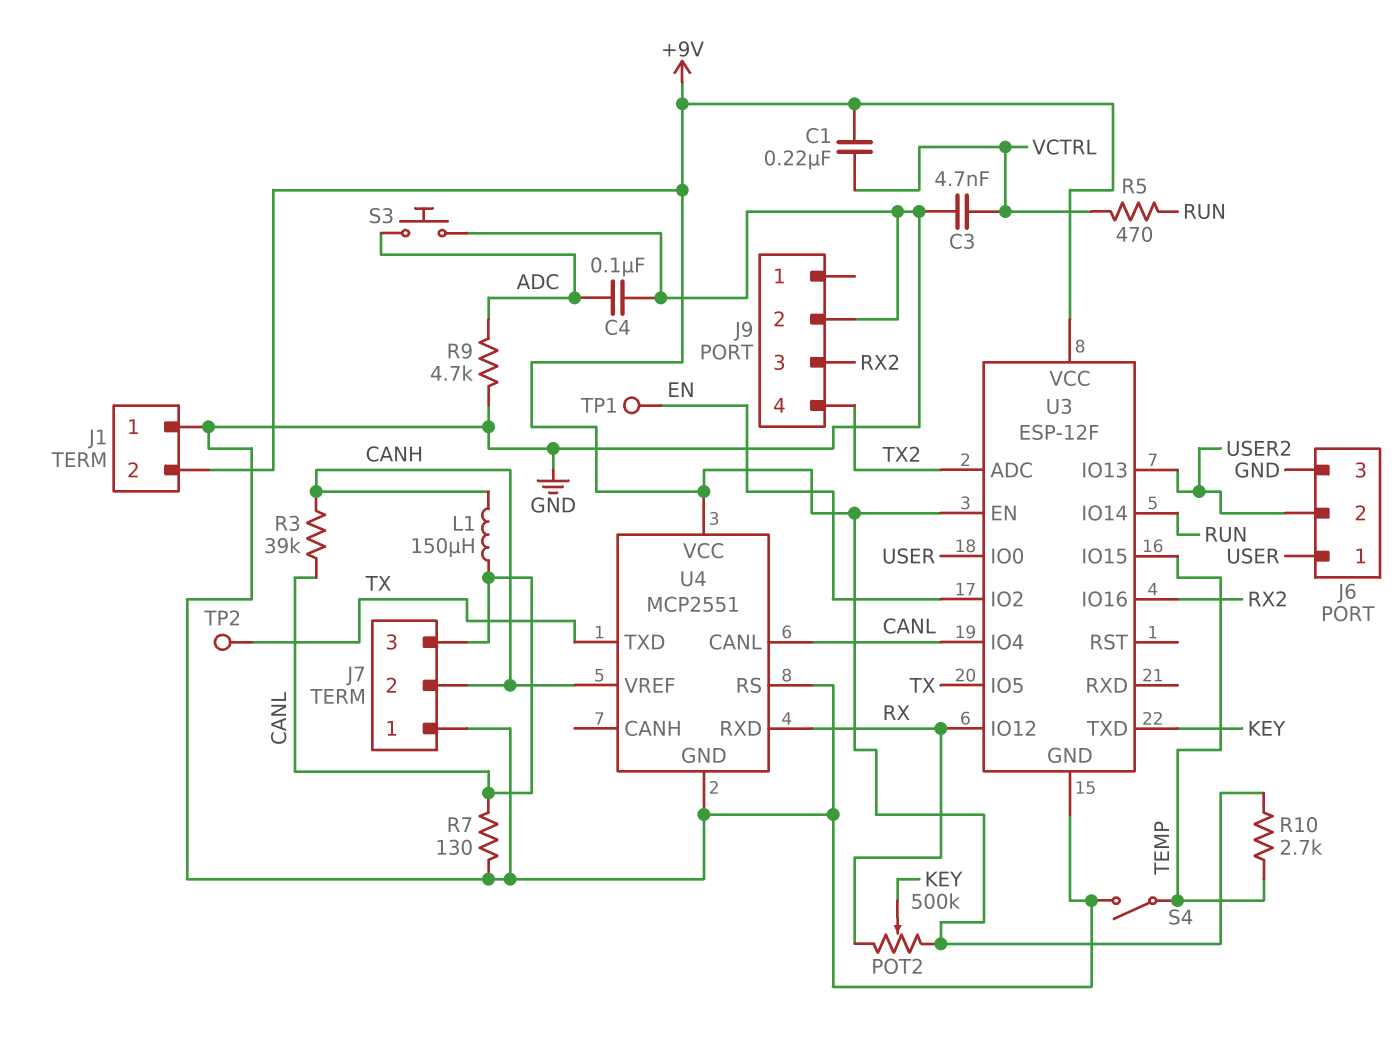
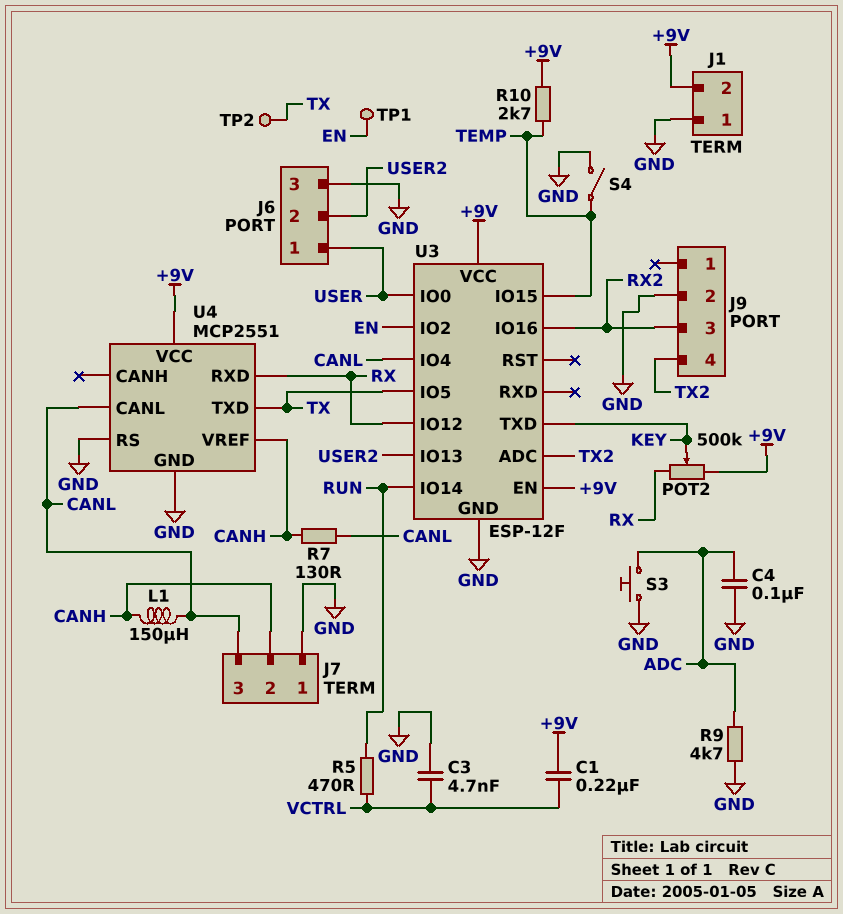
R3: 39k (CANH, CANL) -> none
R7: 130 (CANL, GND) -> 130 (CANH, CANL)

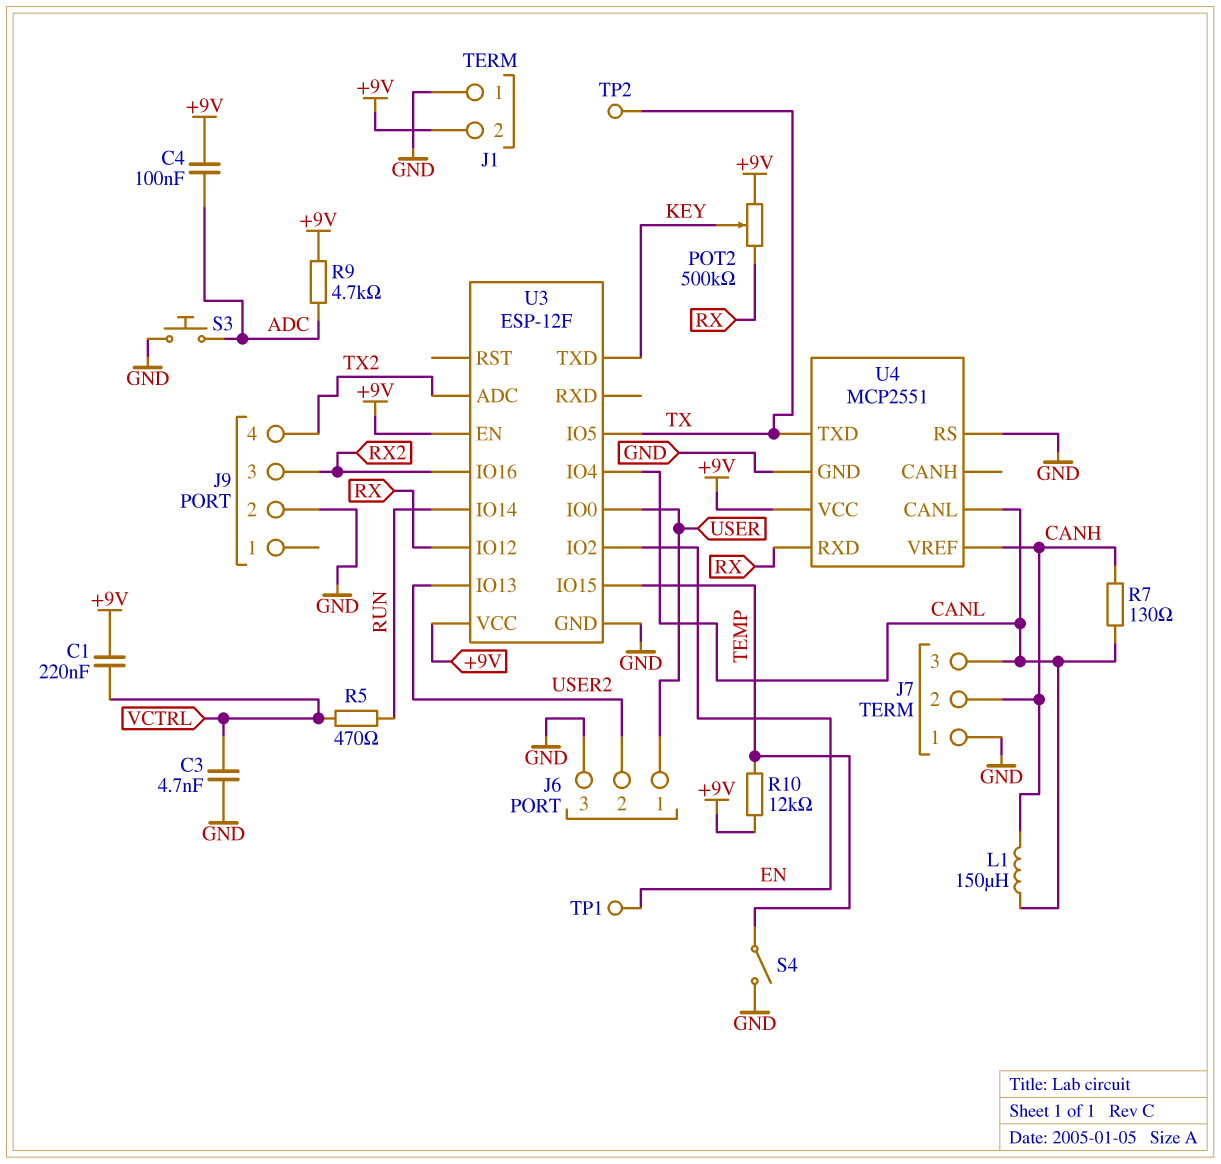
C4: 100nF (ADC, GND) -> 100nF (+9V, ADC)
R9: 4.7k (ADC, GND) -> 4.7k (+9V, ADC)
R10: 2.7k (+9V, TEMP) -> 12k (+9V, TEMP)

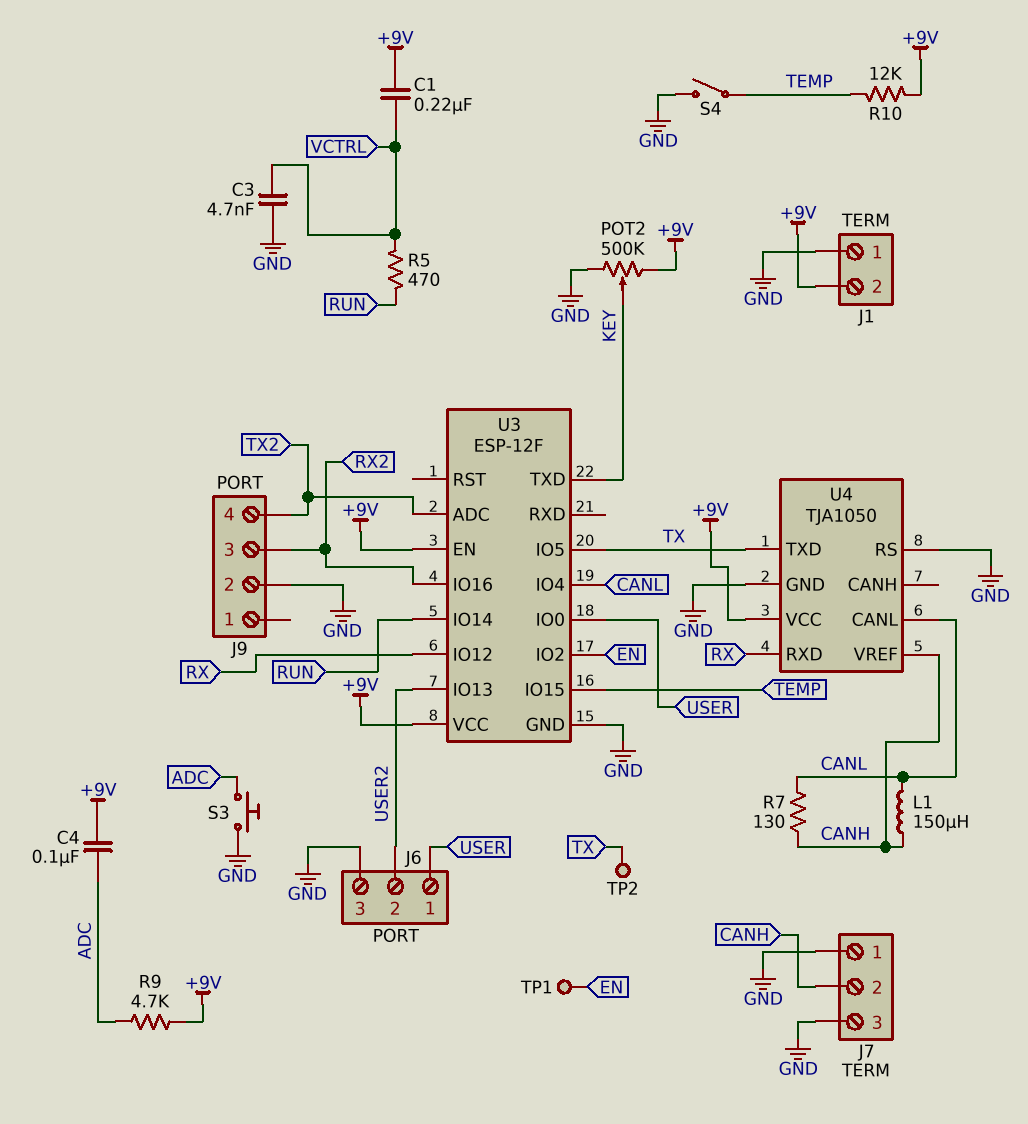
J7 pin 3: CANL -> GND
POT2: 500k (+9V, RX, wiper KEY) -> 500k (+9V, GND, wiper KEY)
U4: MCP2551 -> TJA1050

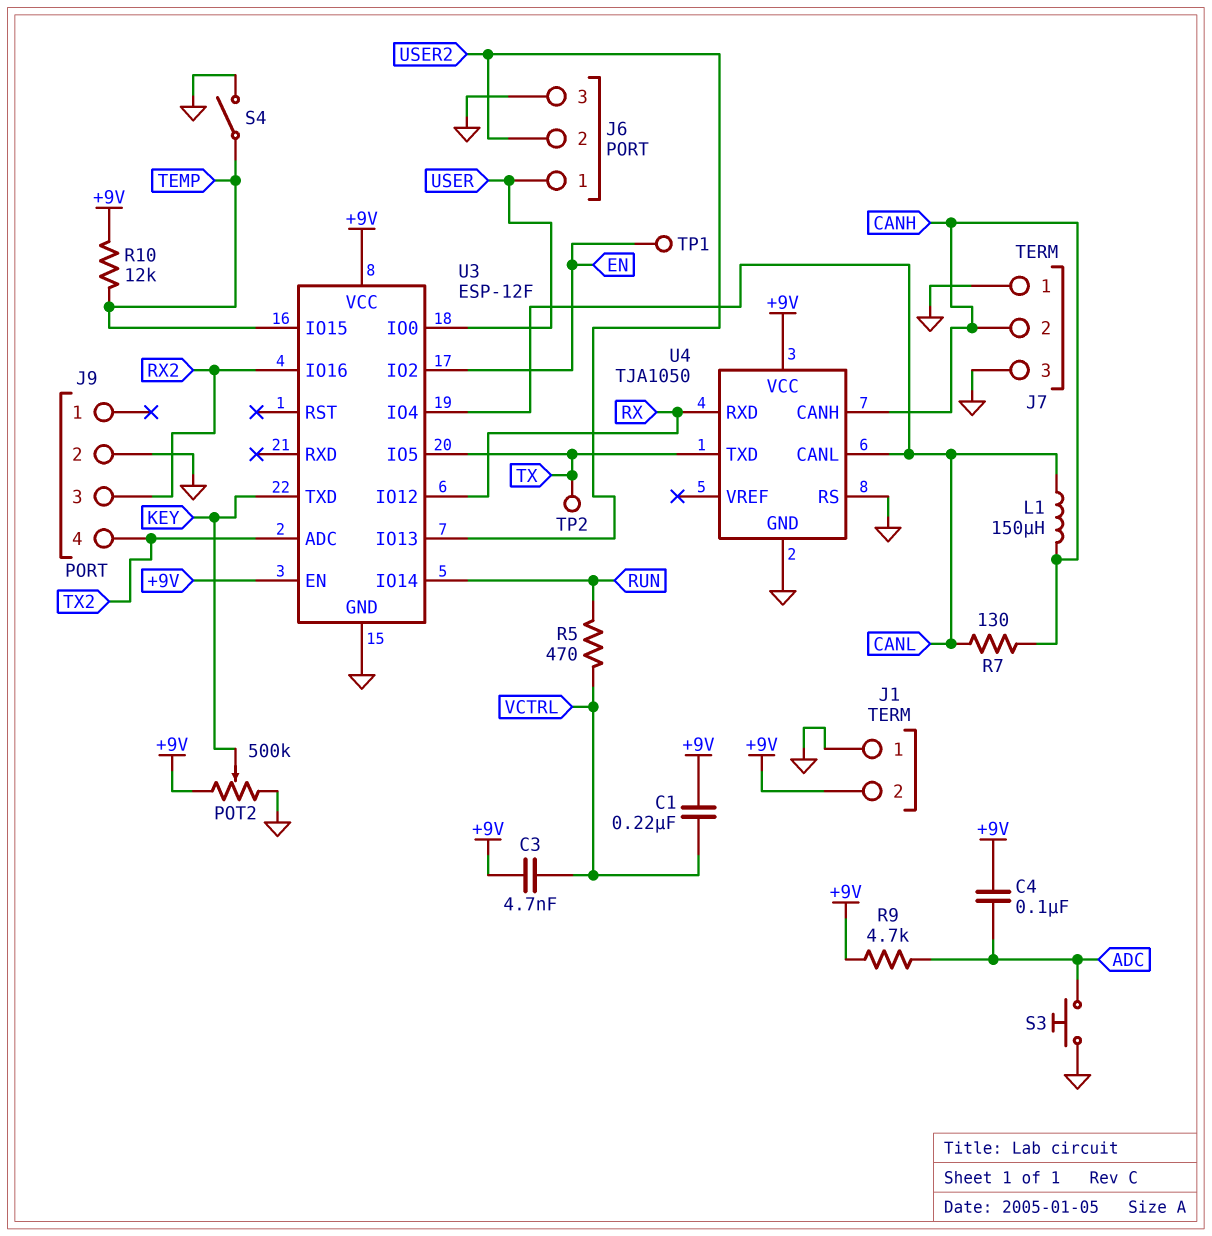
C3: 4.7nF (GND, VCTRL) -> 4.7nF (+9V, VCTRL)
U4 pin CANH: none -> CANH
U4 pin VREF: CANH -> none

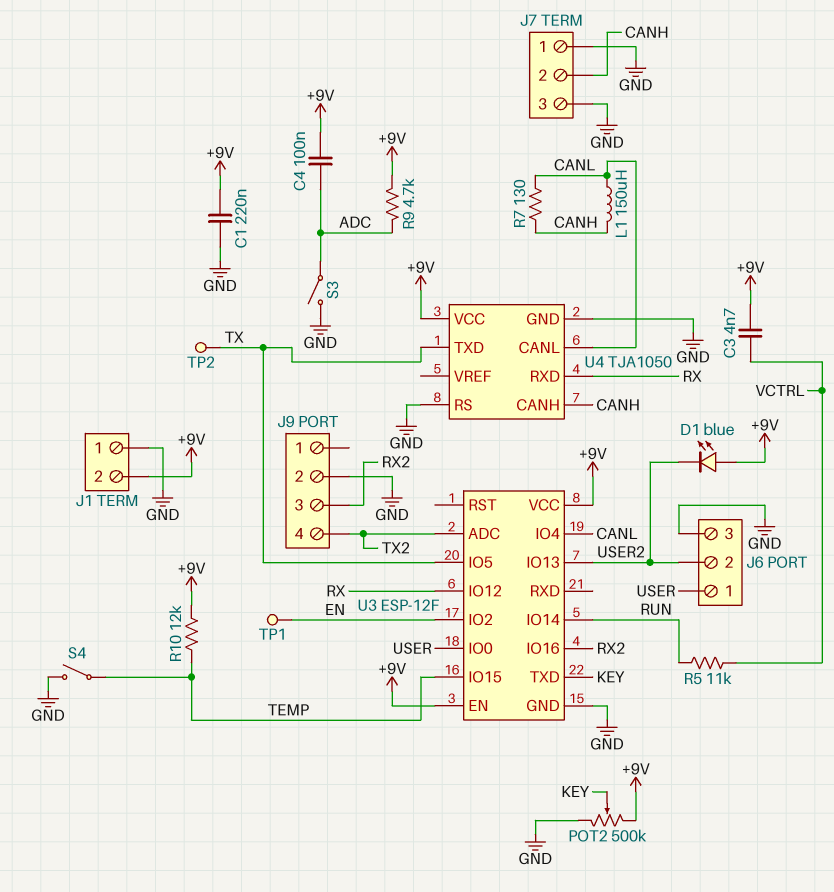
C1: 220nF (+9V, VCTRL) -> 220nF (+9V, GND)
D1: none -> LED blue (A +9V, K USER2)
R5: 470 (RUN, VCTRL) -> 11k (RUN, VCTRL)
S3: button (ADC, GND) -> switch (ADC, GND)

